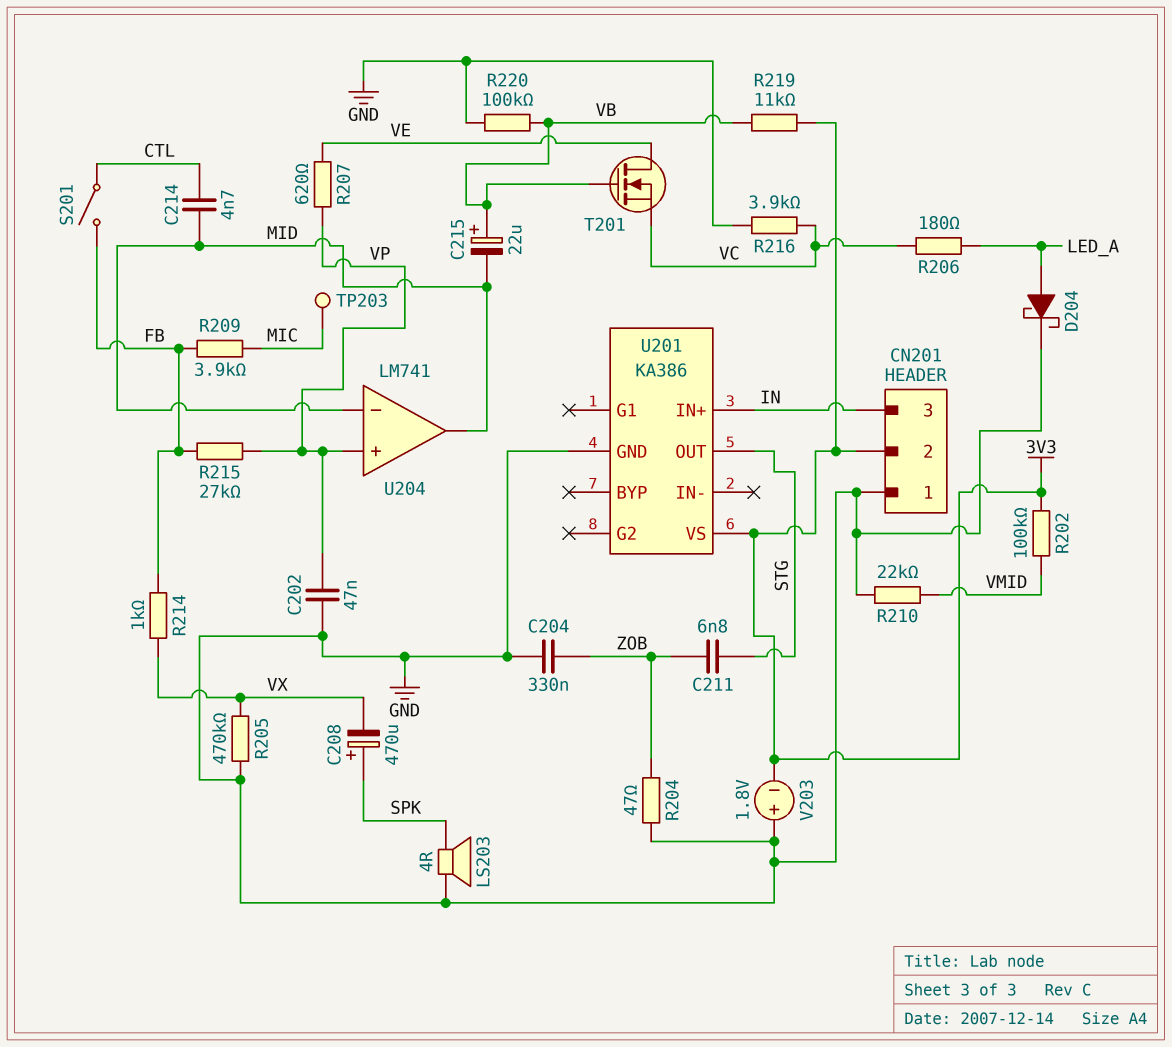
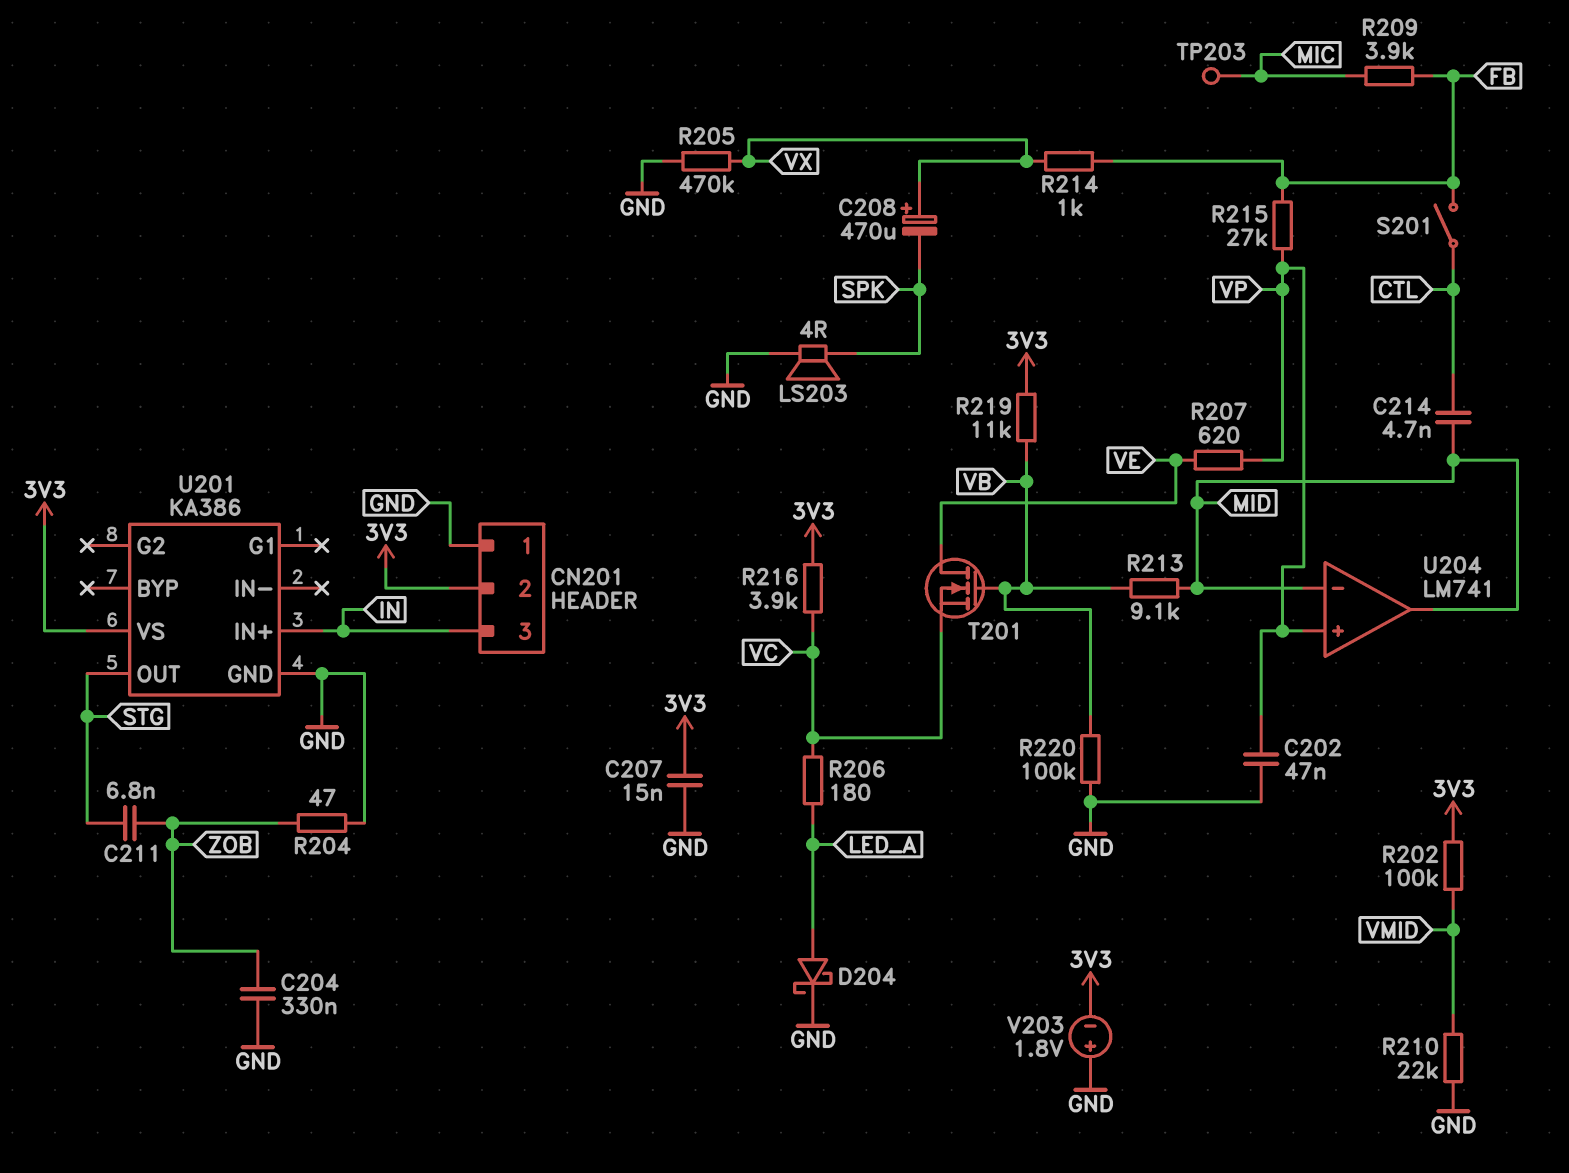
C207: none -> 15nF (3V3, GND)
C208: 470uF (plus SPK, minus VX) -> 470uF (plus VX, minus SPK)
C215: 22uF (plus VB, minus MID) -> none
R213: none -> 9.1k (MID, VB)
R216: 3.9k (GND, VC) -> 3.9k (3V3, VC)

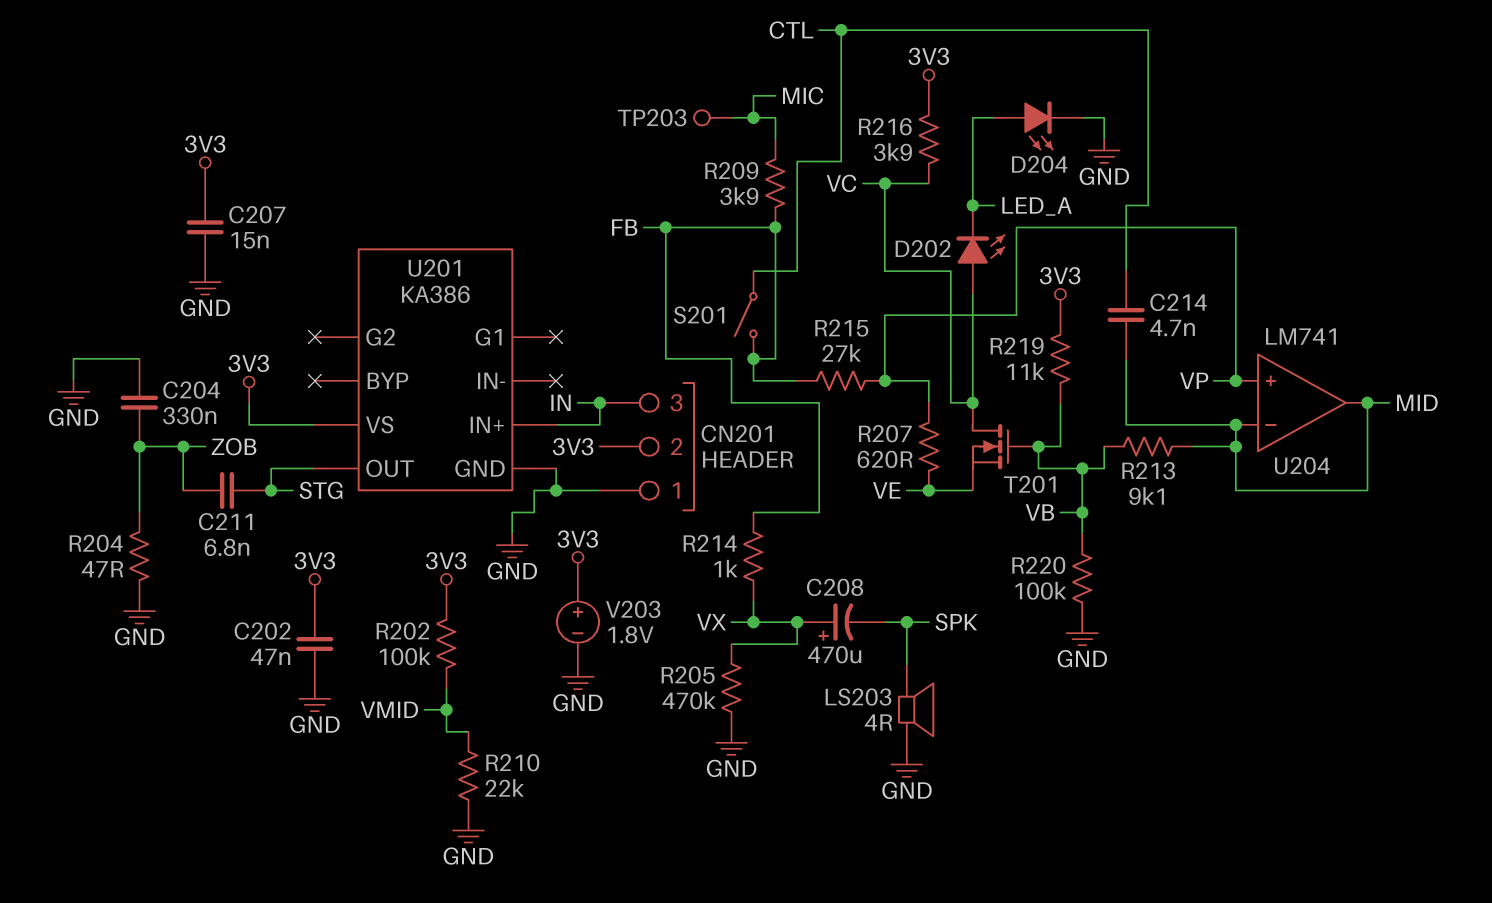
C202: 47nF (GND, VP) -> 47nF (3V3, GND)
D202: none -> LED (A VC, K LED_A)
D204: schottky (A LED_A, K GND) -> LED (A LED_A, K GND)
R206: 180 (LED_A, VC) -> none
T201: NMOS (G VB, D VE, S VC) -> NMOS (G VB, D VC, S VE)
V203: 1.8V (plus GND, minus 3V3) -> 1.8V (plus 3V3, minus GND)

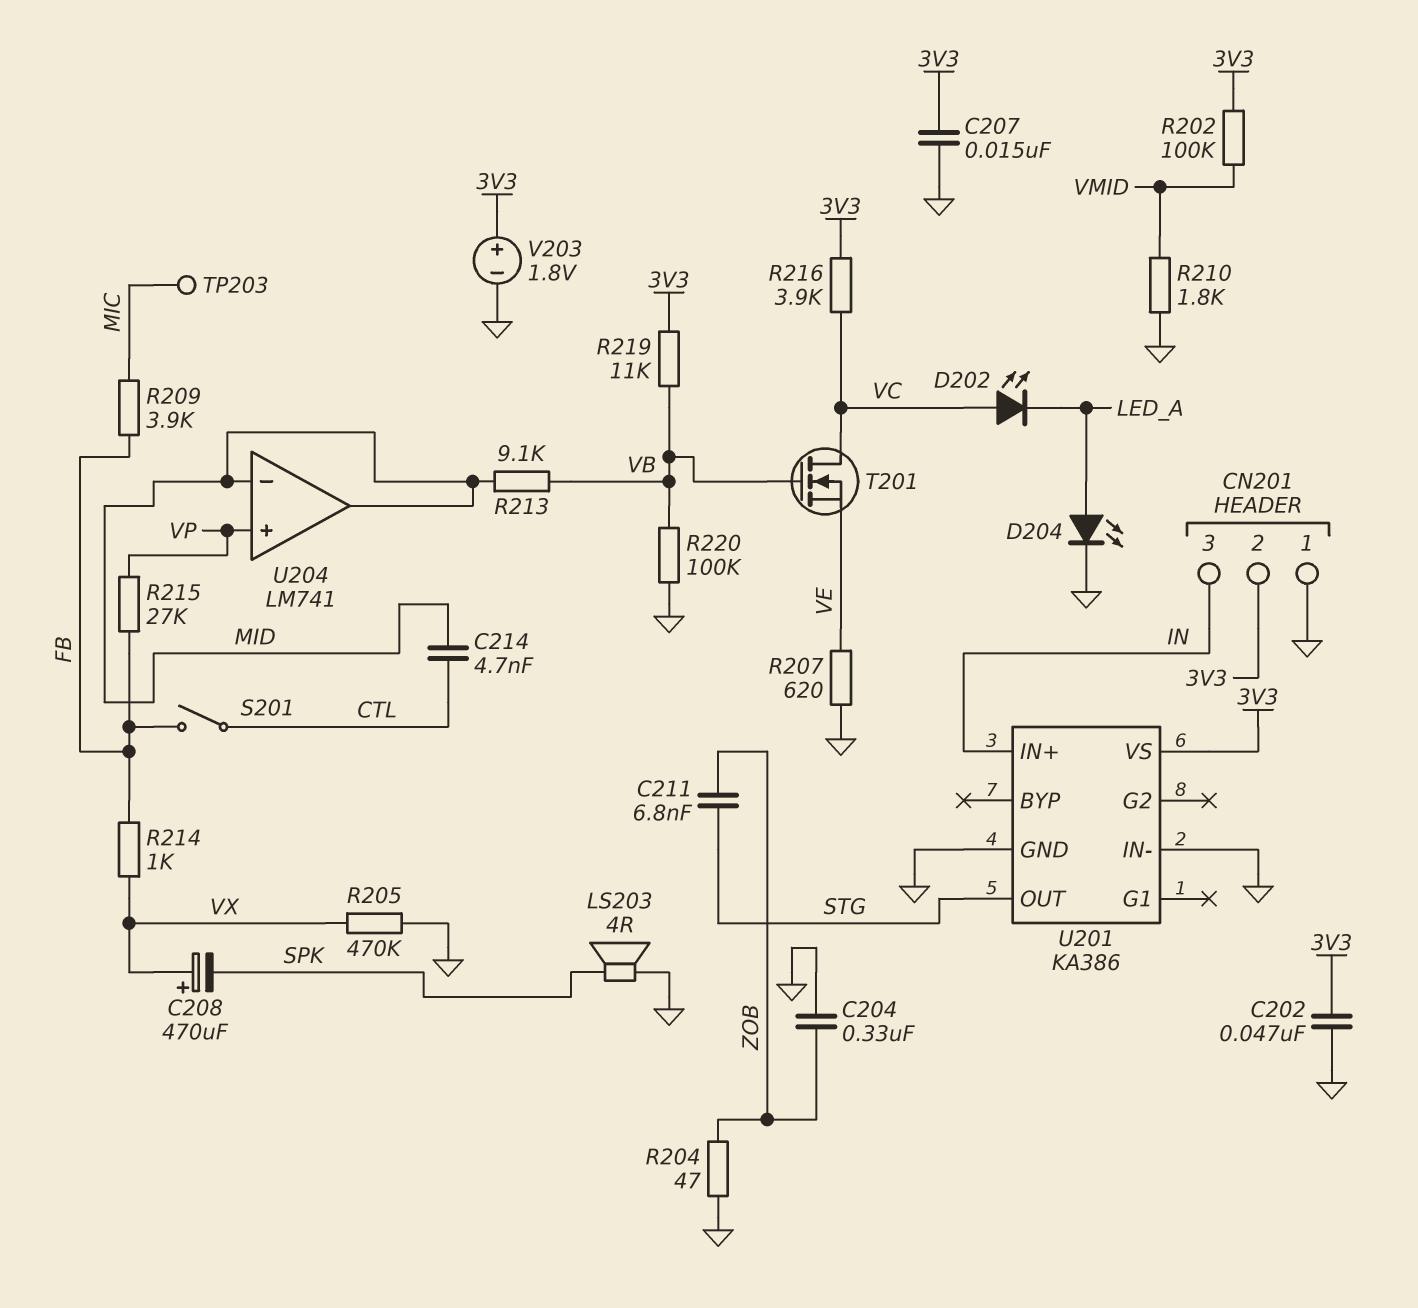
R207: 620 (VE, VP) -> 620 (GND, VE)
R210: 22k (GND, VMID) -> 1.8k (GND, VMID)
U201 pin IN-: none -> GND

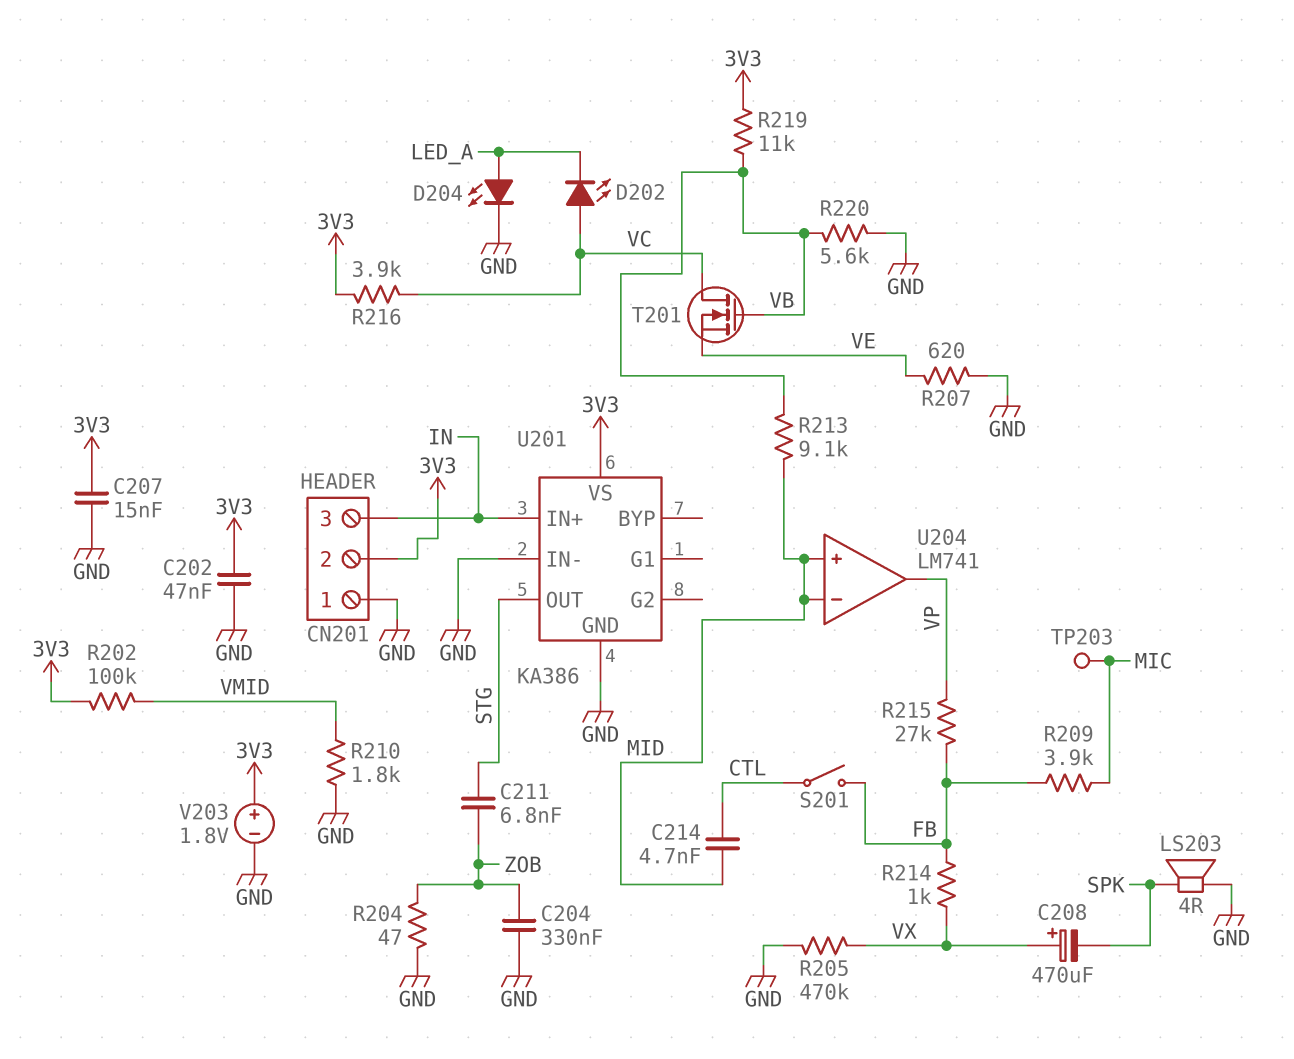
R220: 100k (GND, VB) -> 5.6k (GND, VB)
U204 pin in+: VP -> MID
U204 pin out: MID -> VP

